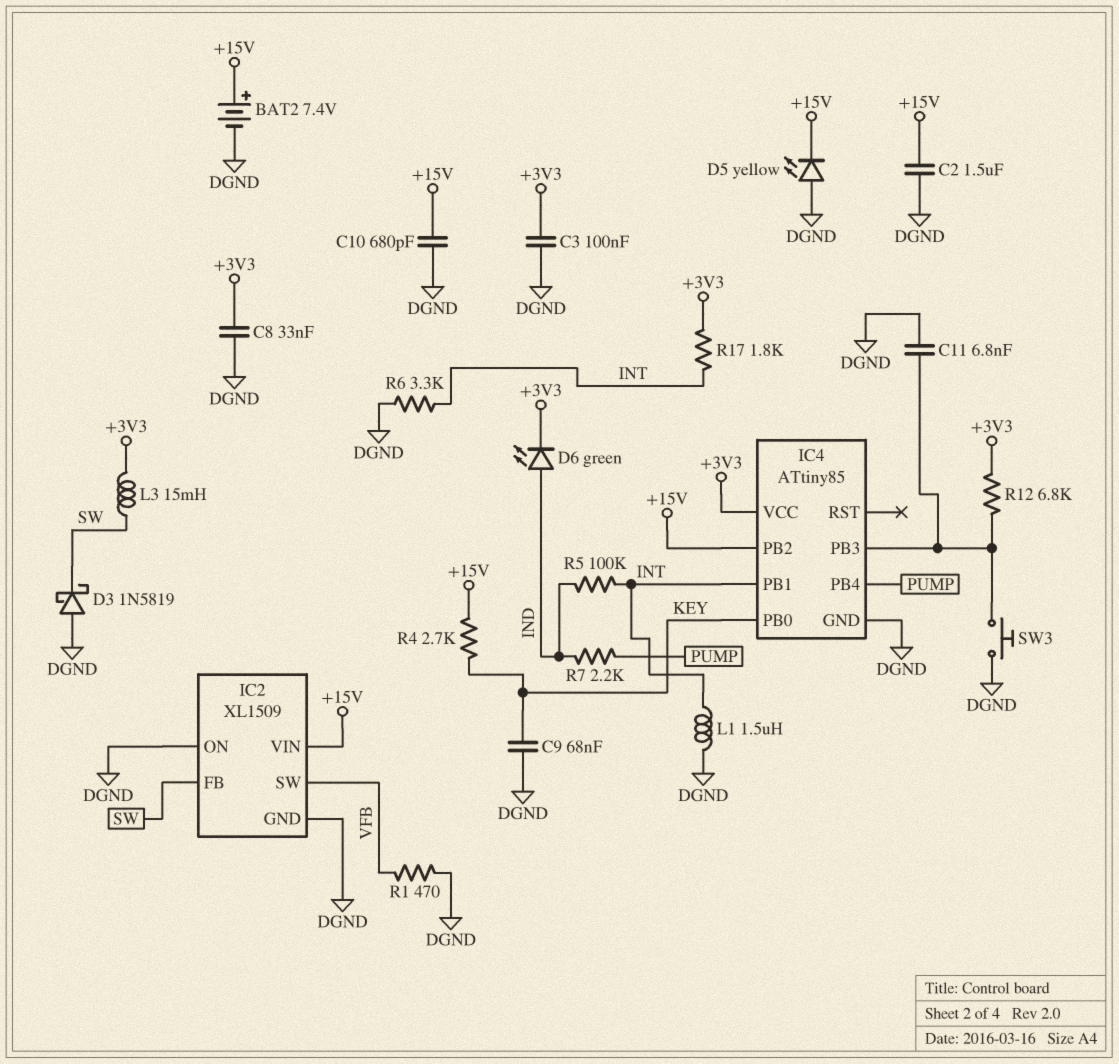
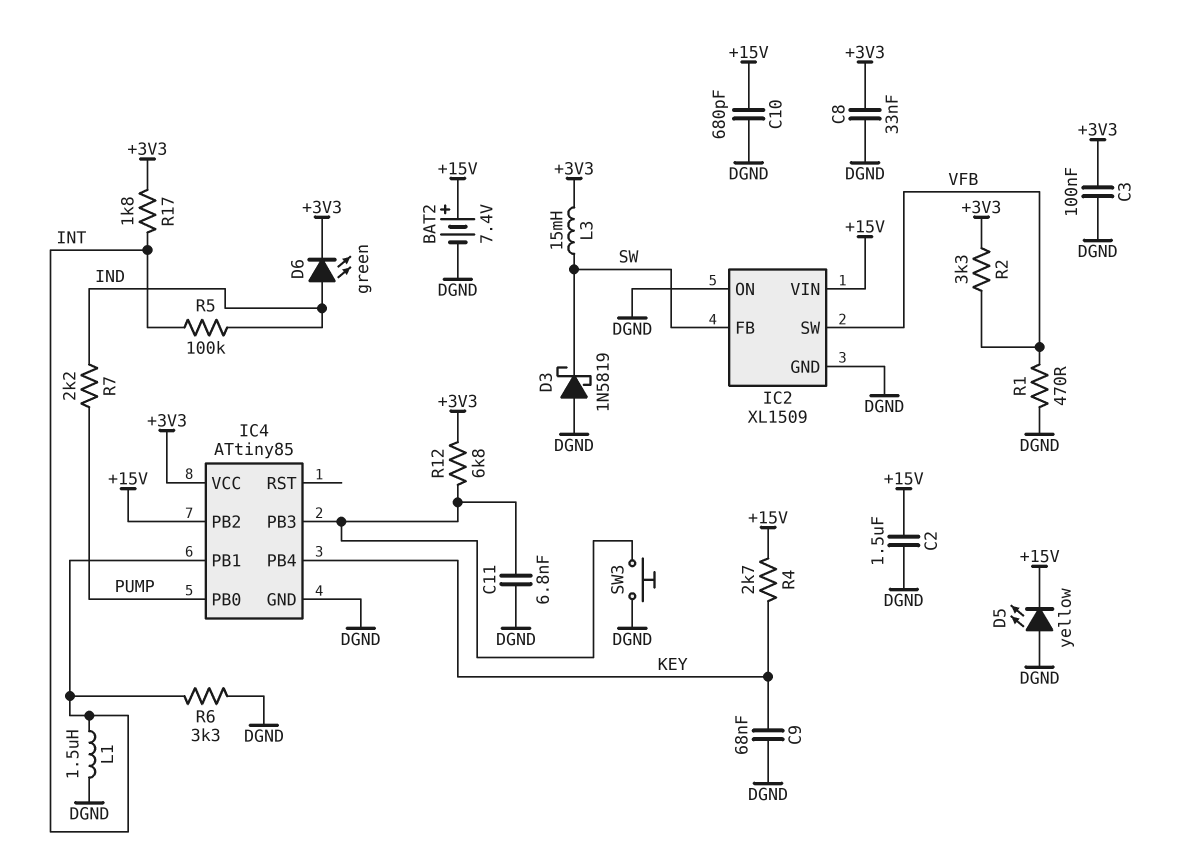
IC4 pin PB0: KEY -> PUMP
IC4 pin PB4: PUMP -> KEY
R2: none -> 3.3k (+3V3, VFB)

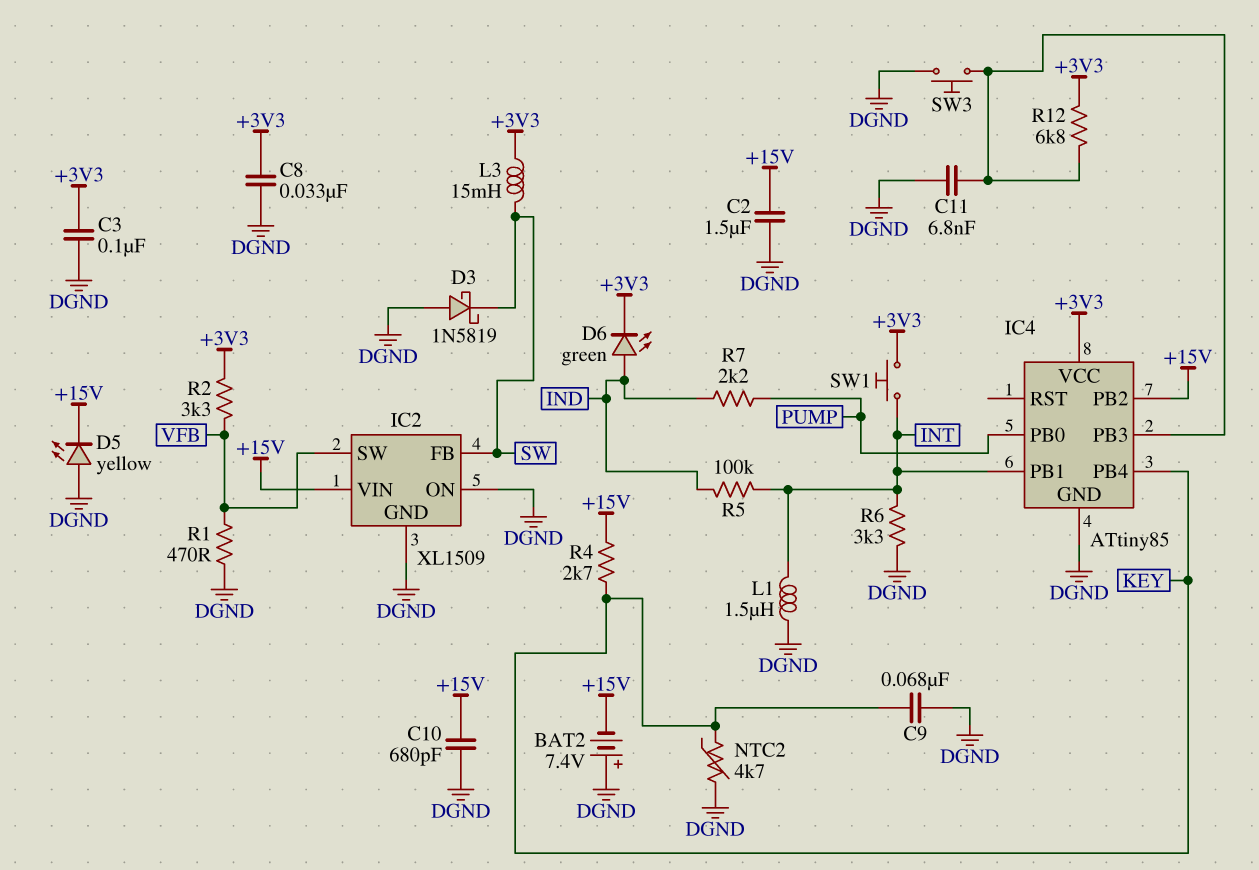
BAT2: 7.4V (plus +15V, minus DGND) -> 7.4V (plus DGND, minus +15V)
NTC2: none -> 4.7k (DGND, KEY)
R17: 1.8k (+3V3, INT) -> none
SW1: none -> button (+3V3, INT)

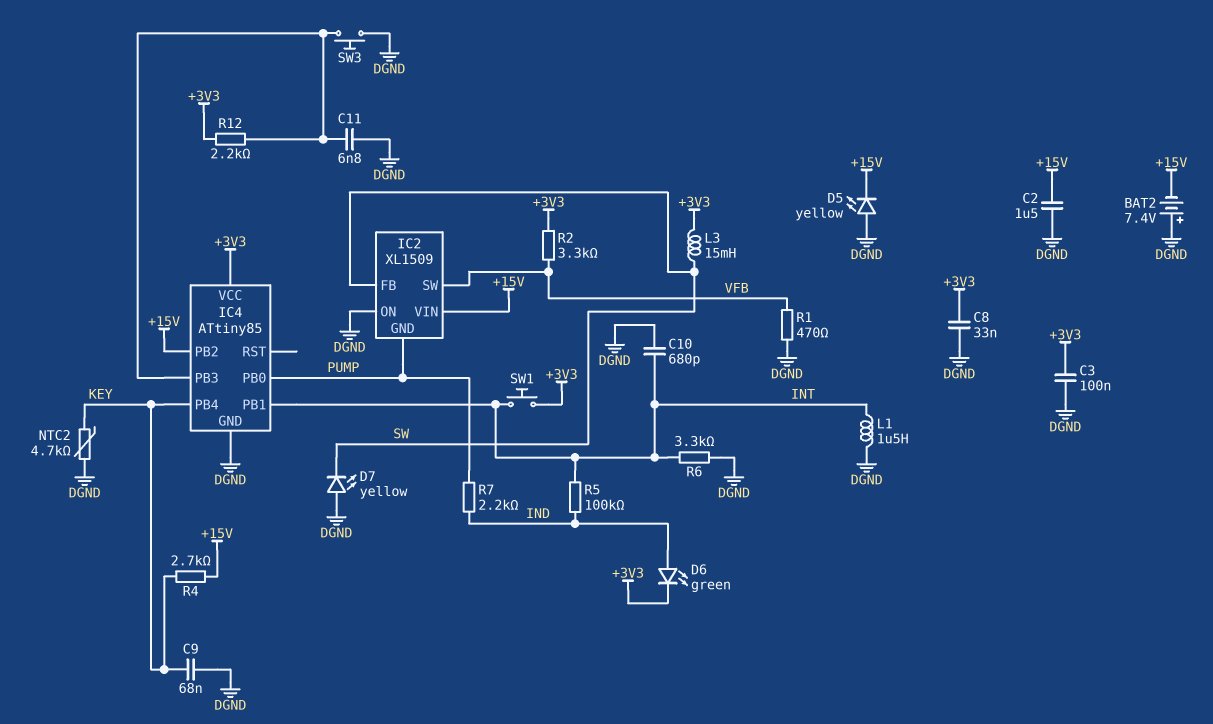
C10: 680pF (+15V, DGND) -> 680pF (DGND, INT)
D3: schottky 1N5819 (A DGND, K SW) -> none
D7: none -> LED yellow (A DGND, K SW)
IC2 pin GND: DGND -> PUMP
R12: 6.8k (+3V3, IC4/PB3) -> 2.2k (+3V3, IC4/PB3)

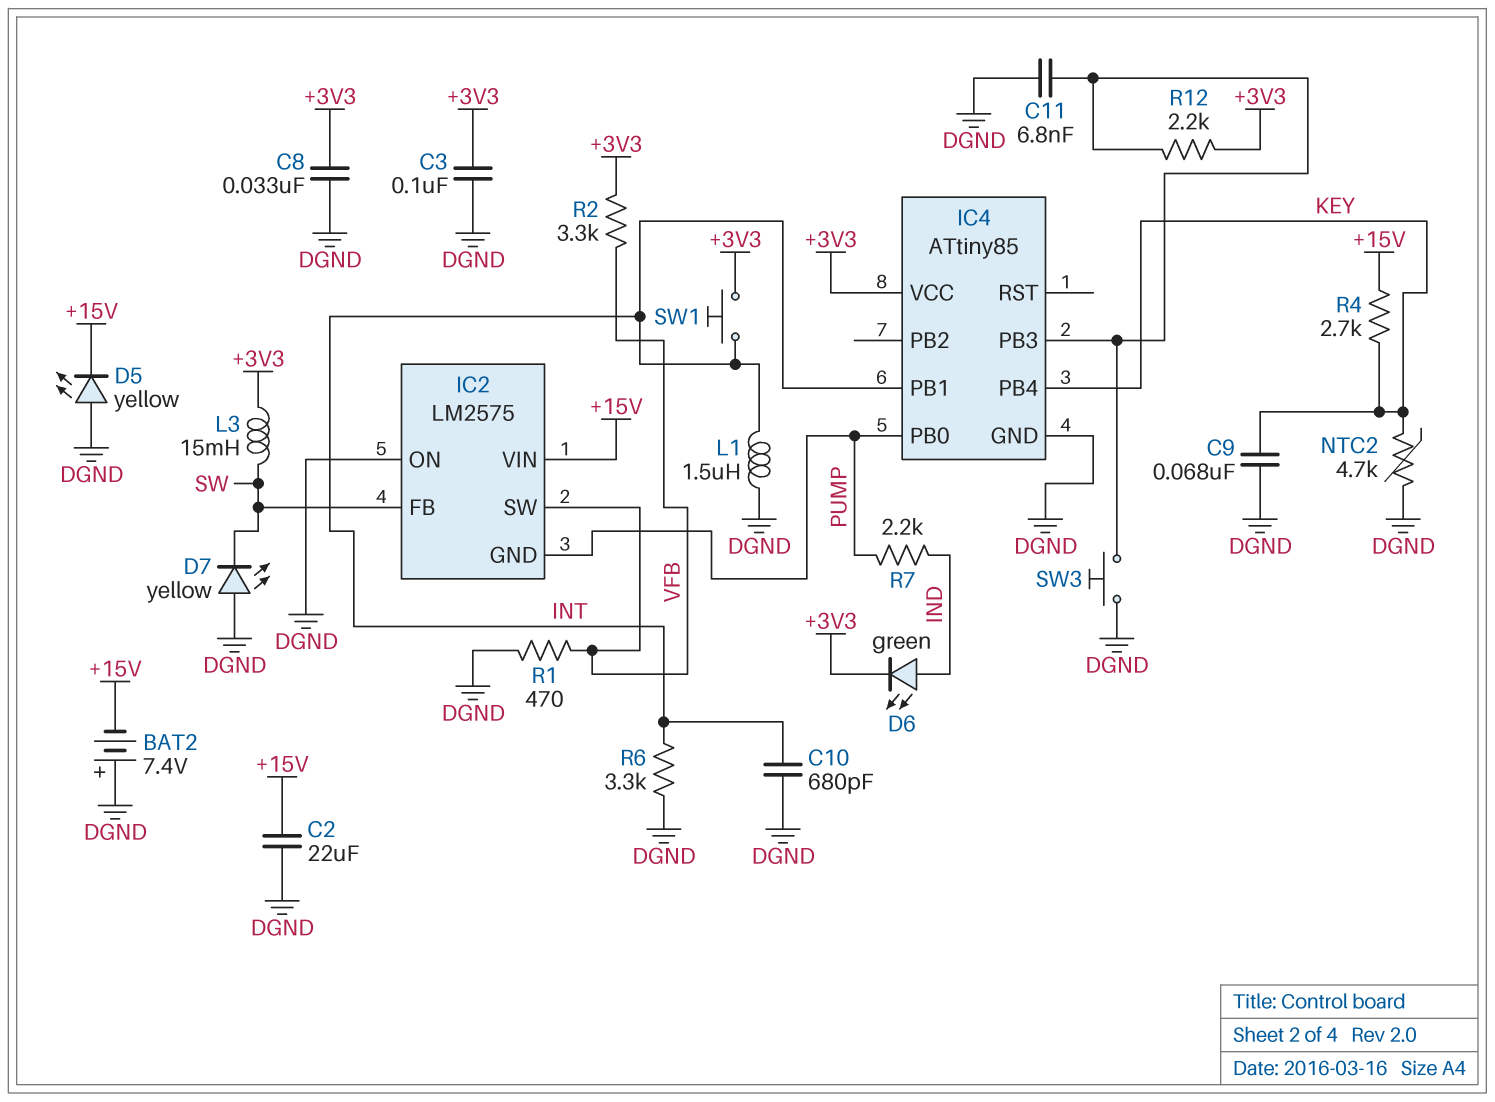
C2: 1.5uF (+15V, DGND) -> 22uF (+15V, DGND)
IC2: XL1509 -> LM2575
IC4 pin PB2: +15V -> none
R5: 100k (IND, INT) -> none

